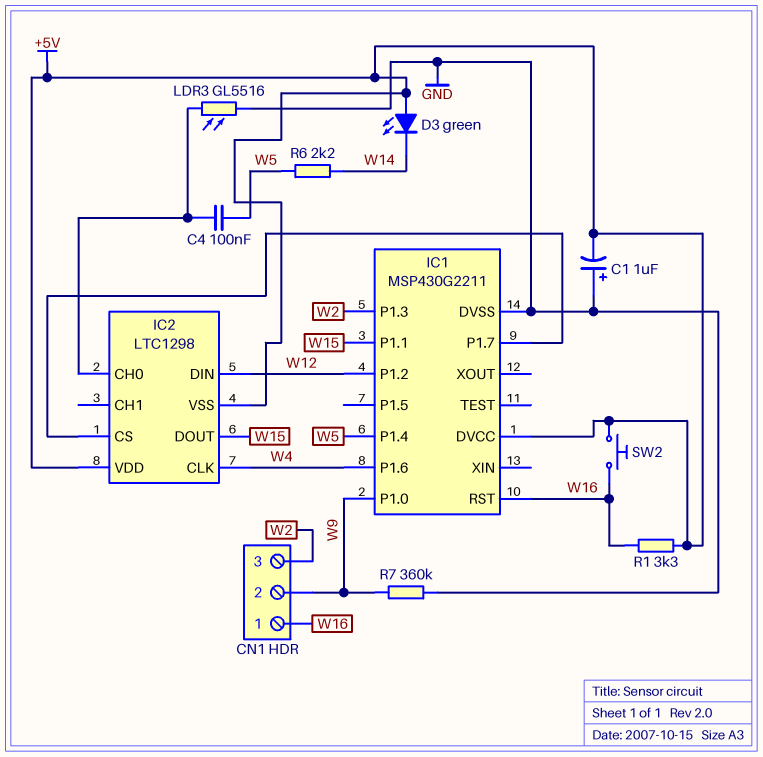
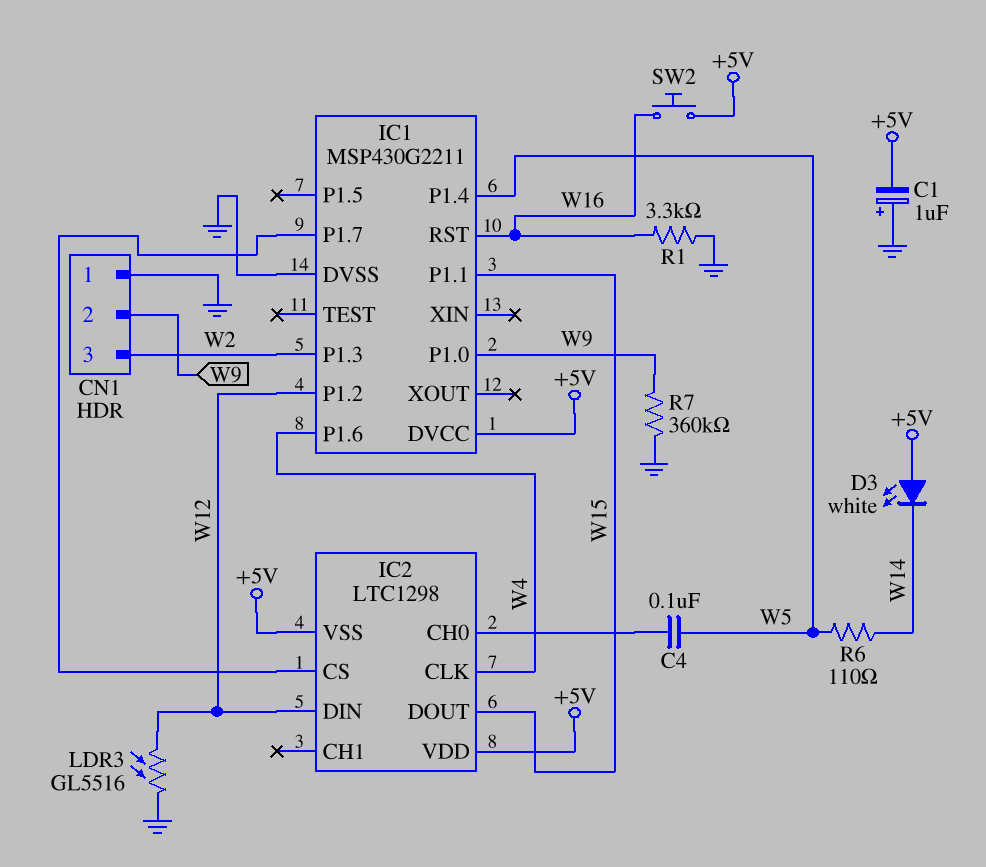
CN1 pin 1: W16 -> GND
D3: LED green (A +5V, K W14) -> LED white (A +5V, K W14)
LDR3: GL5516 (GND, IC2/CH0) -> GL5516 (GND, W12)
R1: 3.3k (+5V, W16) -> 3.3k (GND, W16)
R6: 2.2k (W5, W14) -> 110 (W5, W14)

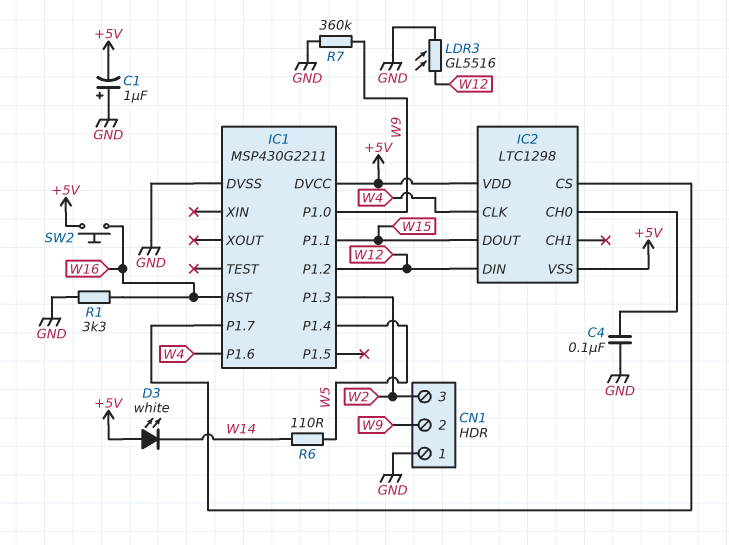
C4: 100nF (IC2/CH0, W5) -> 100nF (GND, IC2/CH0)

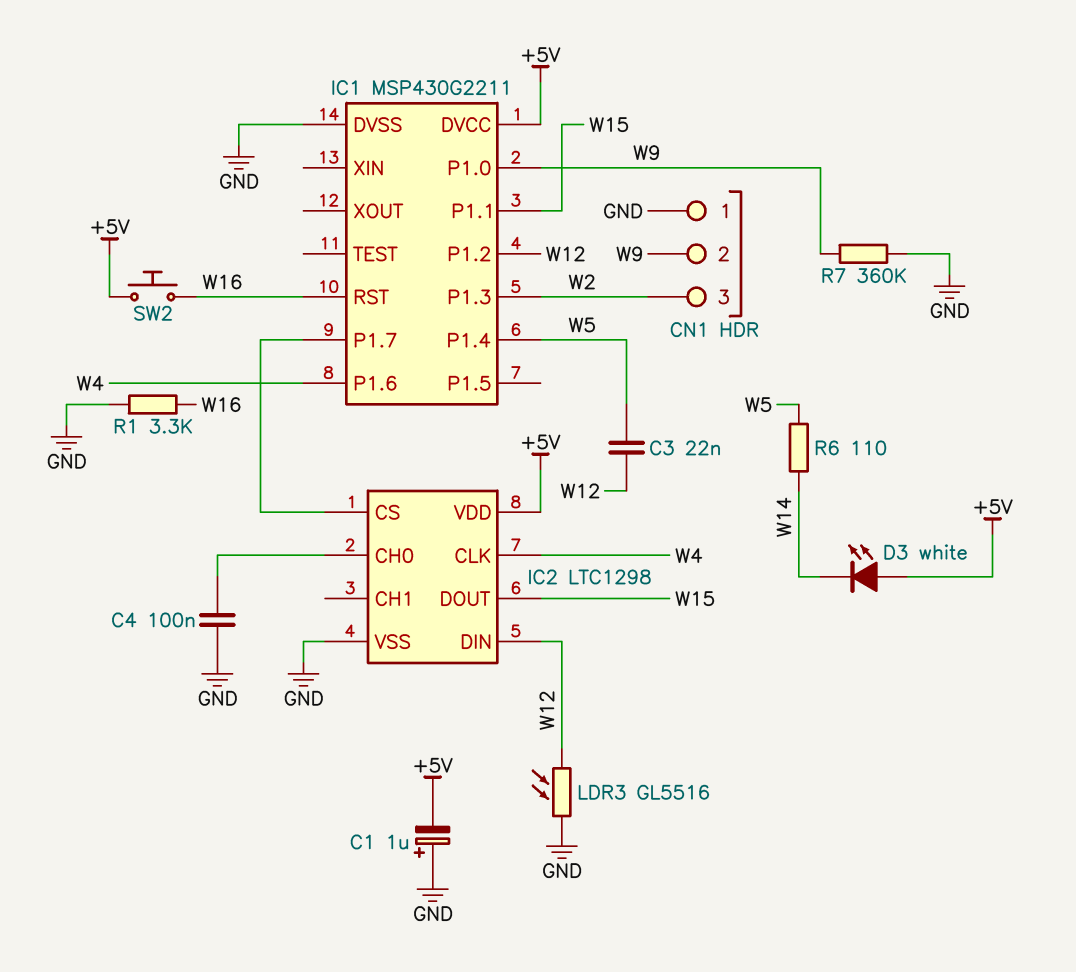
C3: none -> 22nF (W5, W12)
IC2 pin VSS: +5V -> GND

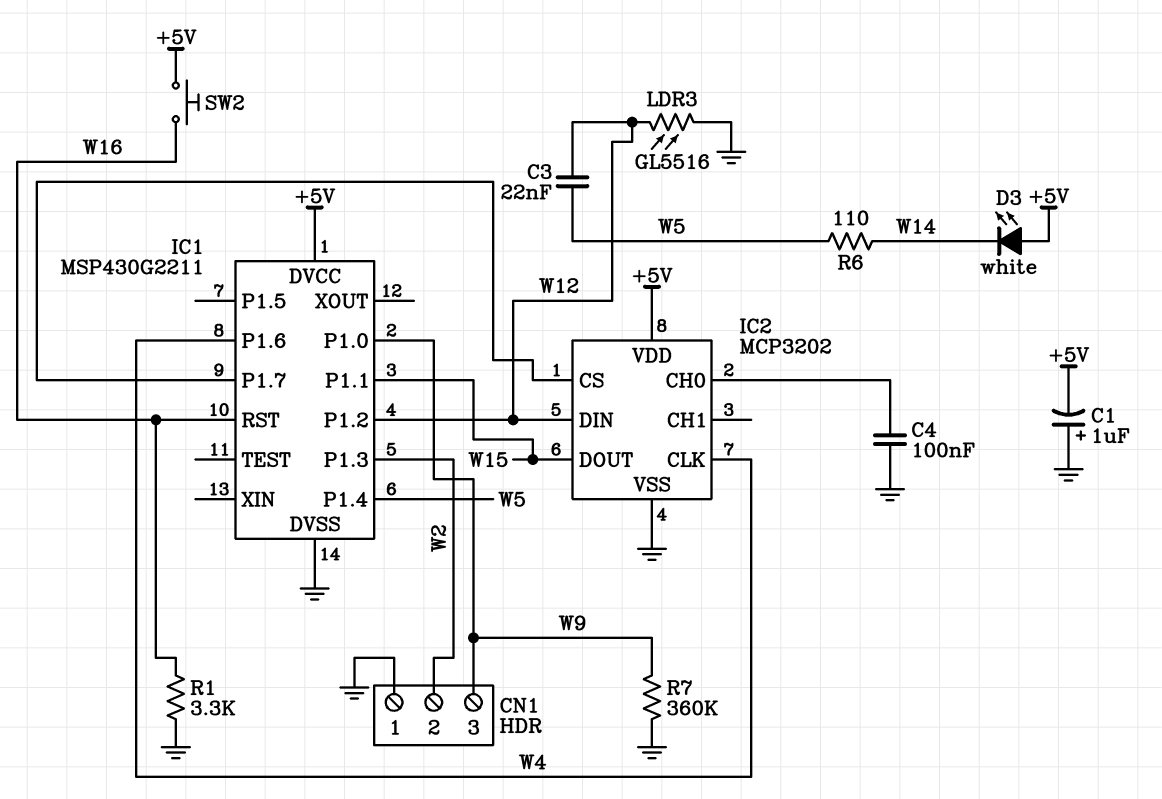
CN1 pin 2: W9 -> W2
CN1 pin 3: W2 -> W9
IC2: LTC1298 -> MCP3202

